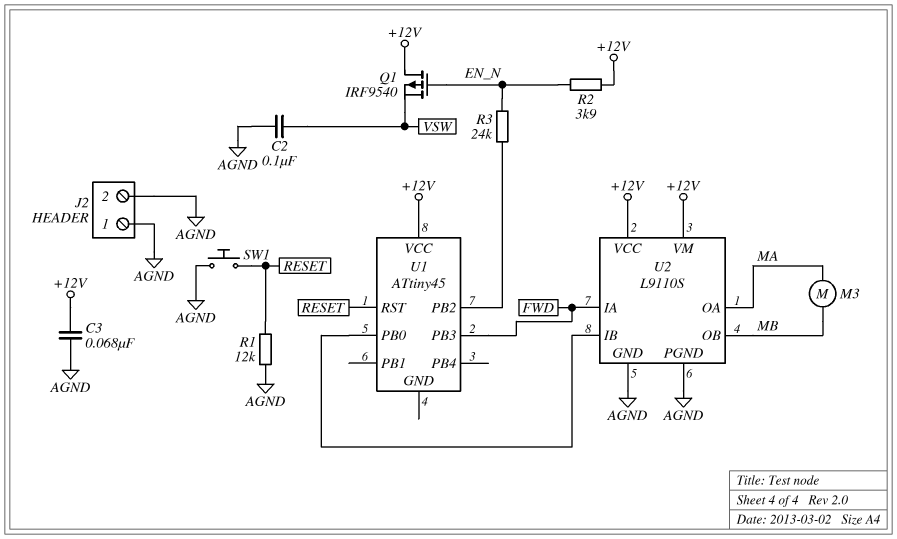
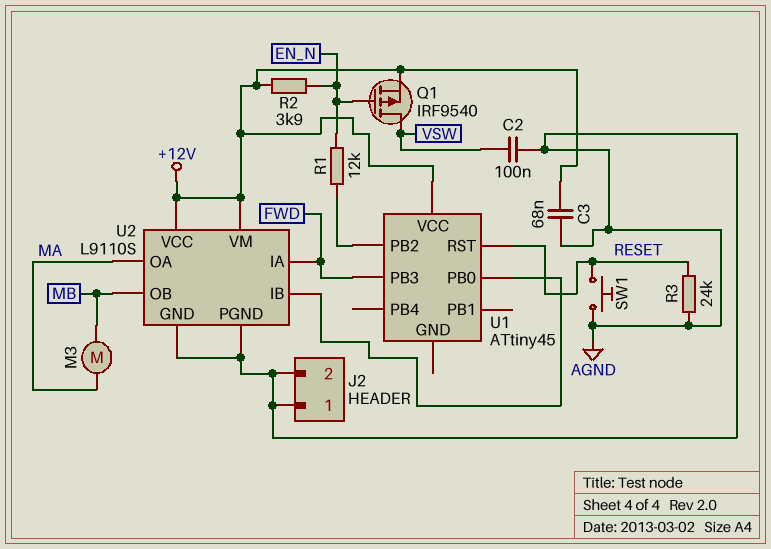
Q1: PMOS IRF9540 (G EN_N, D +12V, S VSW) -> PMOS IRF9540 (G EN_N, D VSW, S +12V)
R1: 12k (AGND, RESET) -> 12k (EN_N, U1/PB2)
R3: 24k (EN_N, U1/PB2) -> 24k (AGND, RESET)

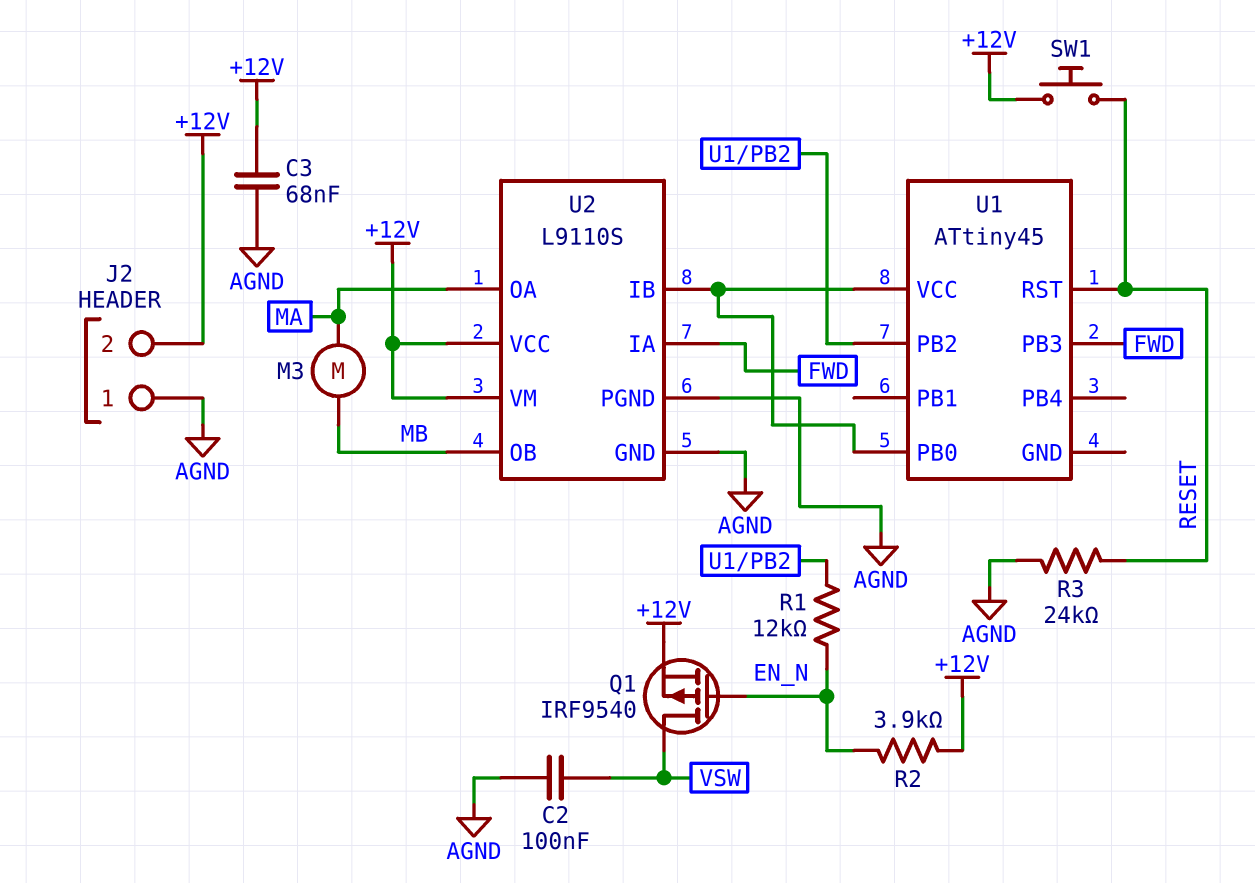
J2 pin 2: AGND -> +12V
SW1: button (AGND, RESET) -> button (+12V, RESET)
U1 pin VCC: +12V -> U1/PB0

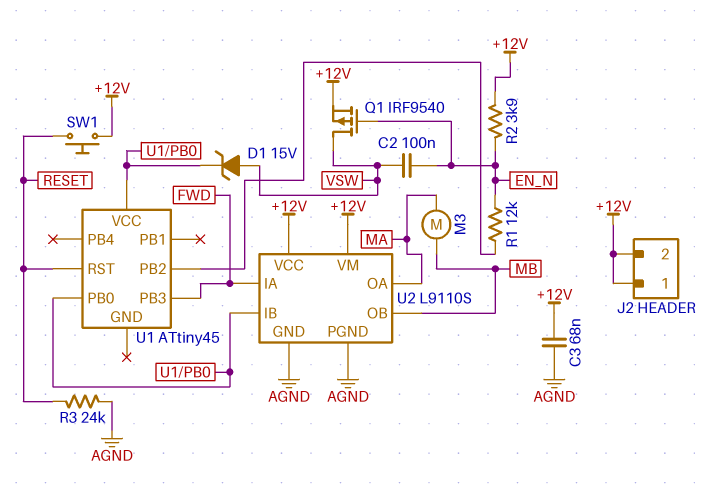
C2: 100nF (AGND, VSW) -> 100nF (EN_N, VSW)
D1: none -> zener 15V (A VSW, K U1/PB0)
J2 pin 1: AGND -> +12V

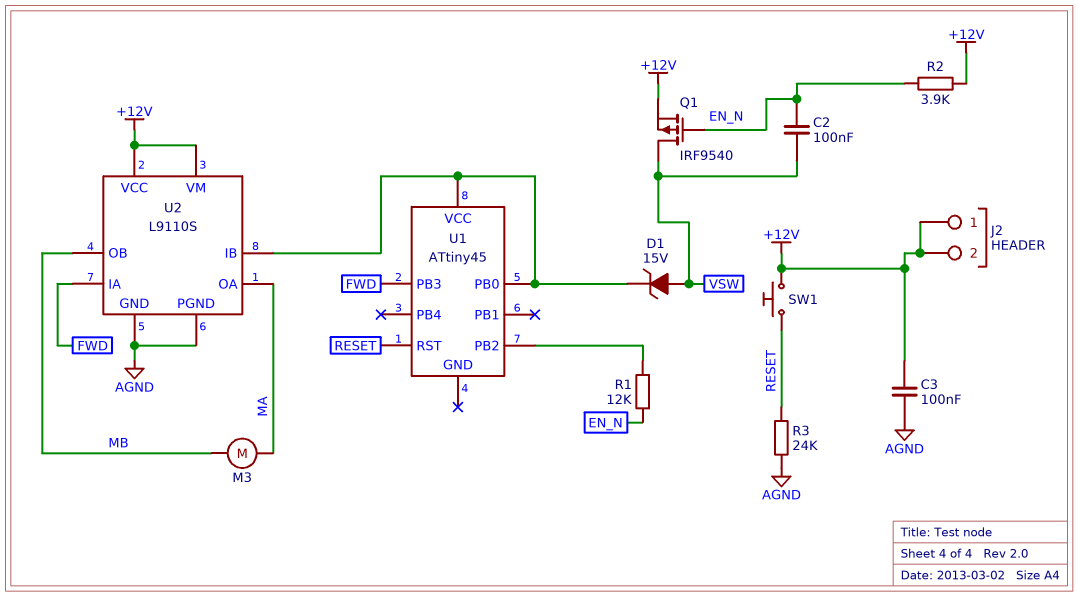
C3: 68nF (+12V, AGND) -> 100nF (+12V, AGND)

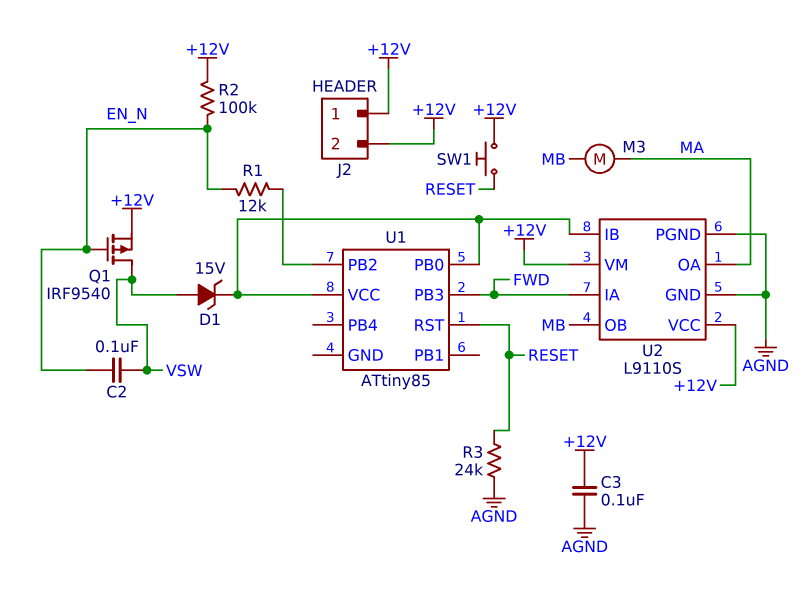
R2: 3.9k (+12V, EN_N) -> 100k (+12V, EN_N)
U1: ATtiny45 -> ATtiny85

